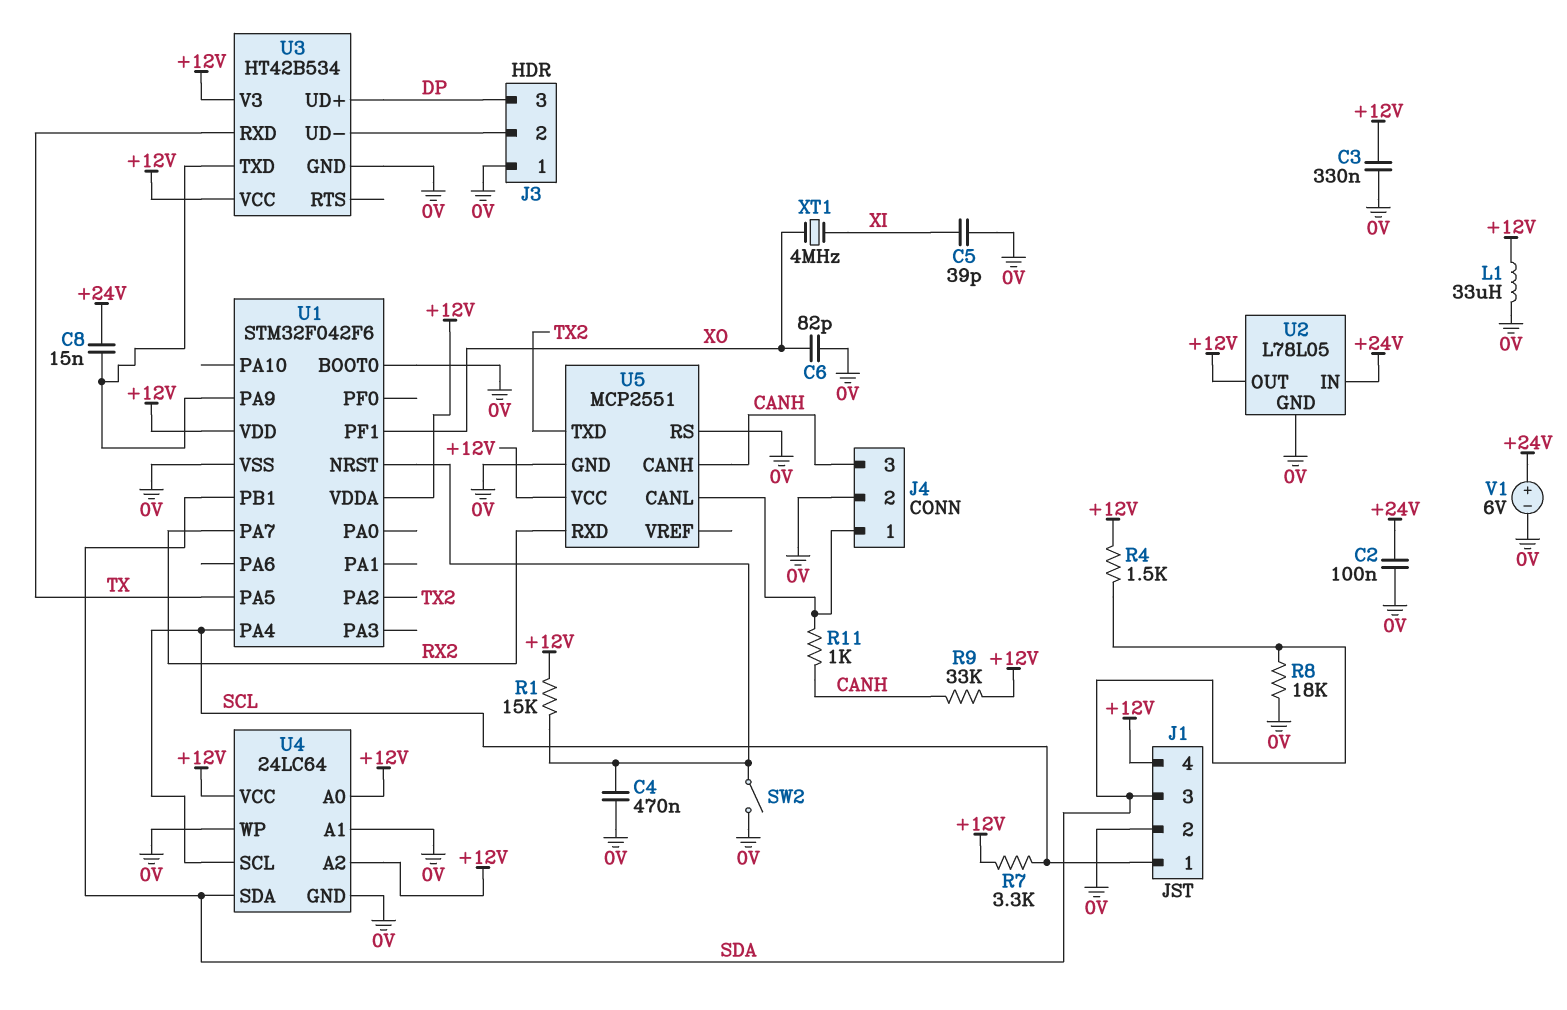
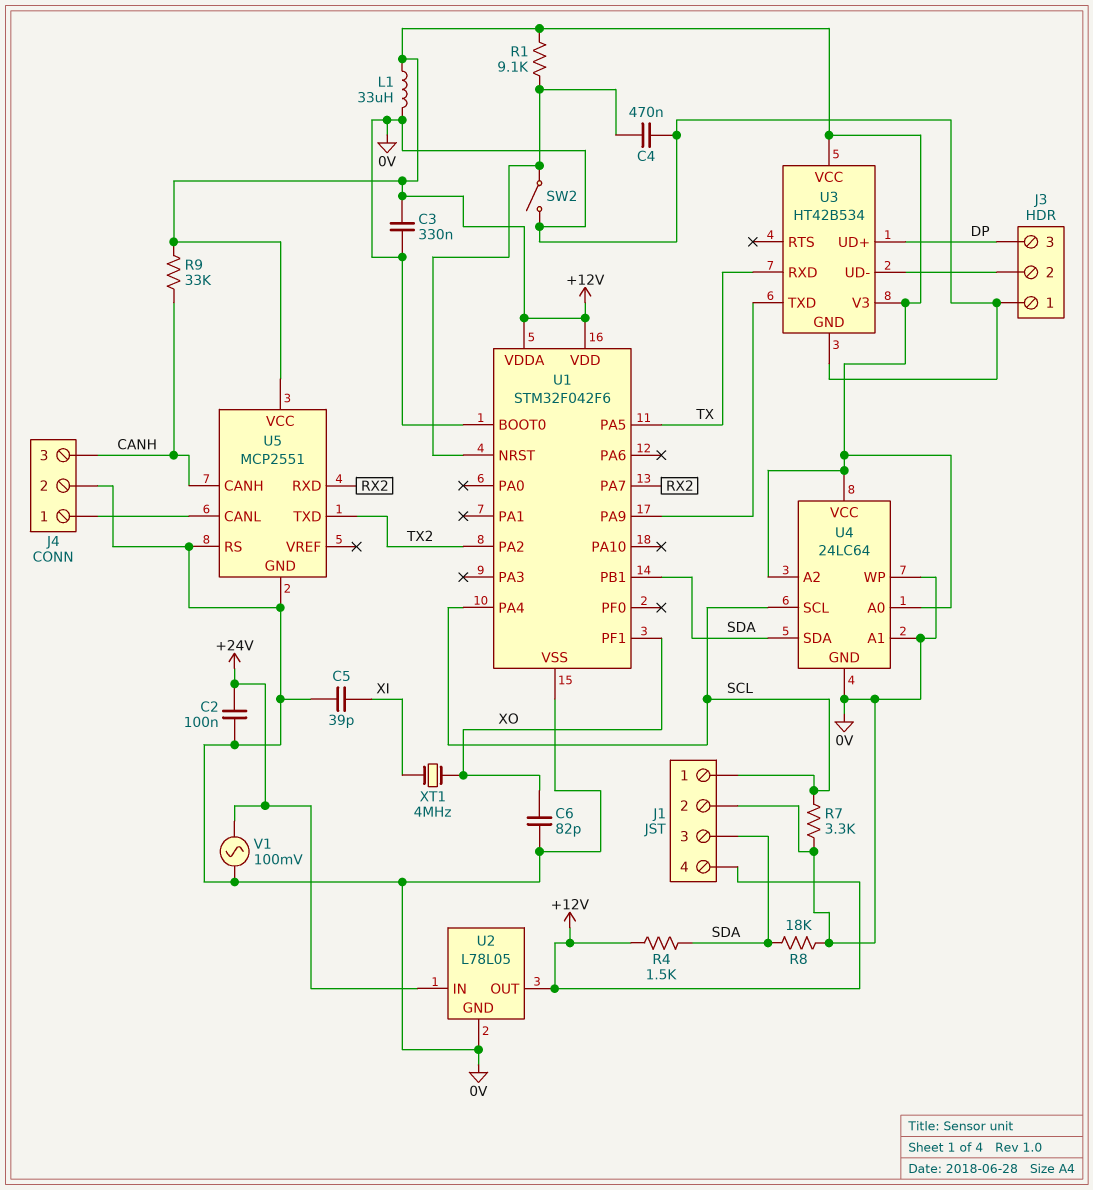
C8: 15nF (+24V, U1/PA9) -> none
R1: 15k (+12V, U1/NRST) -> 9.1k (+12V, U1/NRST)
R7: 3.3k (+12V, SCL) -> 3.3k (0V, SCL)
R11: 1k (CANH, J4/1) -> none
V1: 6V (plus +24V, minus 0V) -> AC 100mV (+24V, 0V)

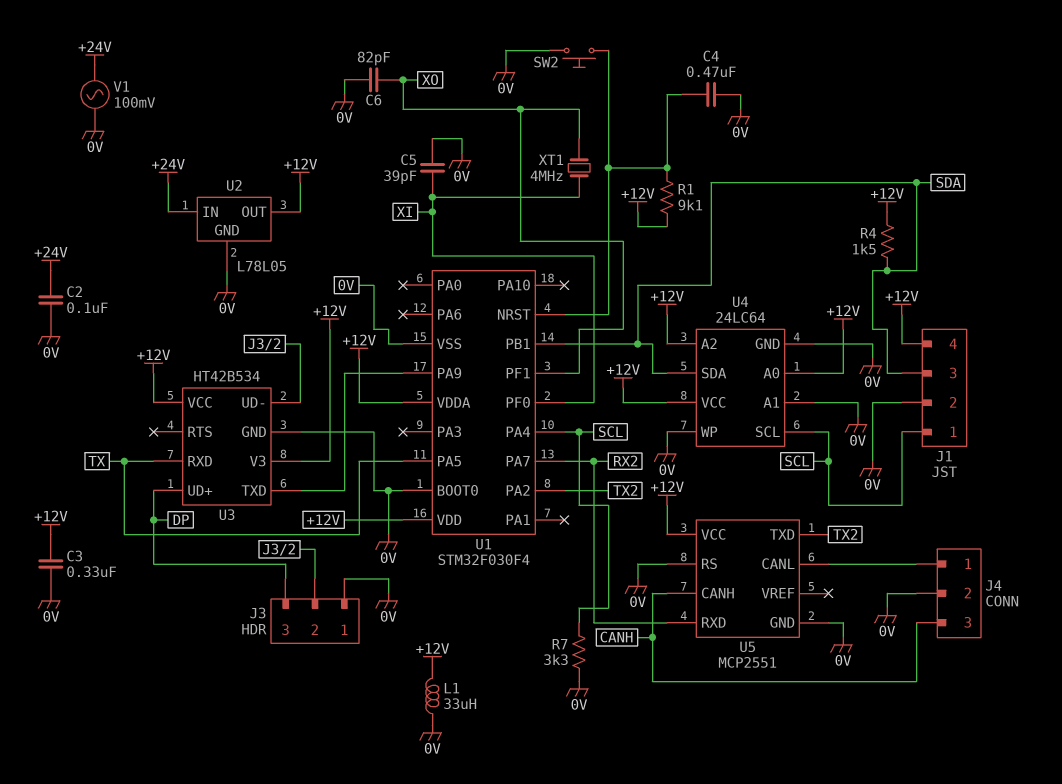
R8: 18k (0V, SDA) -> none
R9: 33k (+12V, CANH) -> none
SW2: switch (0V, U1/NRST) -> button (0V, U1/NRST)
U1: STM32F042F6 -> STM32F030F4
U1 pin PF0: none -> XI

